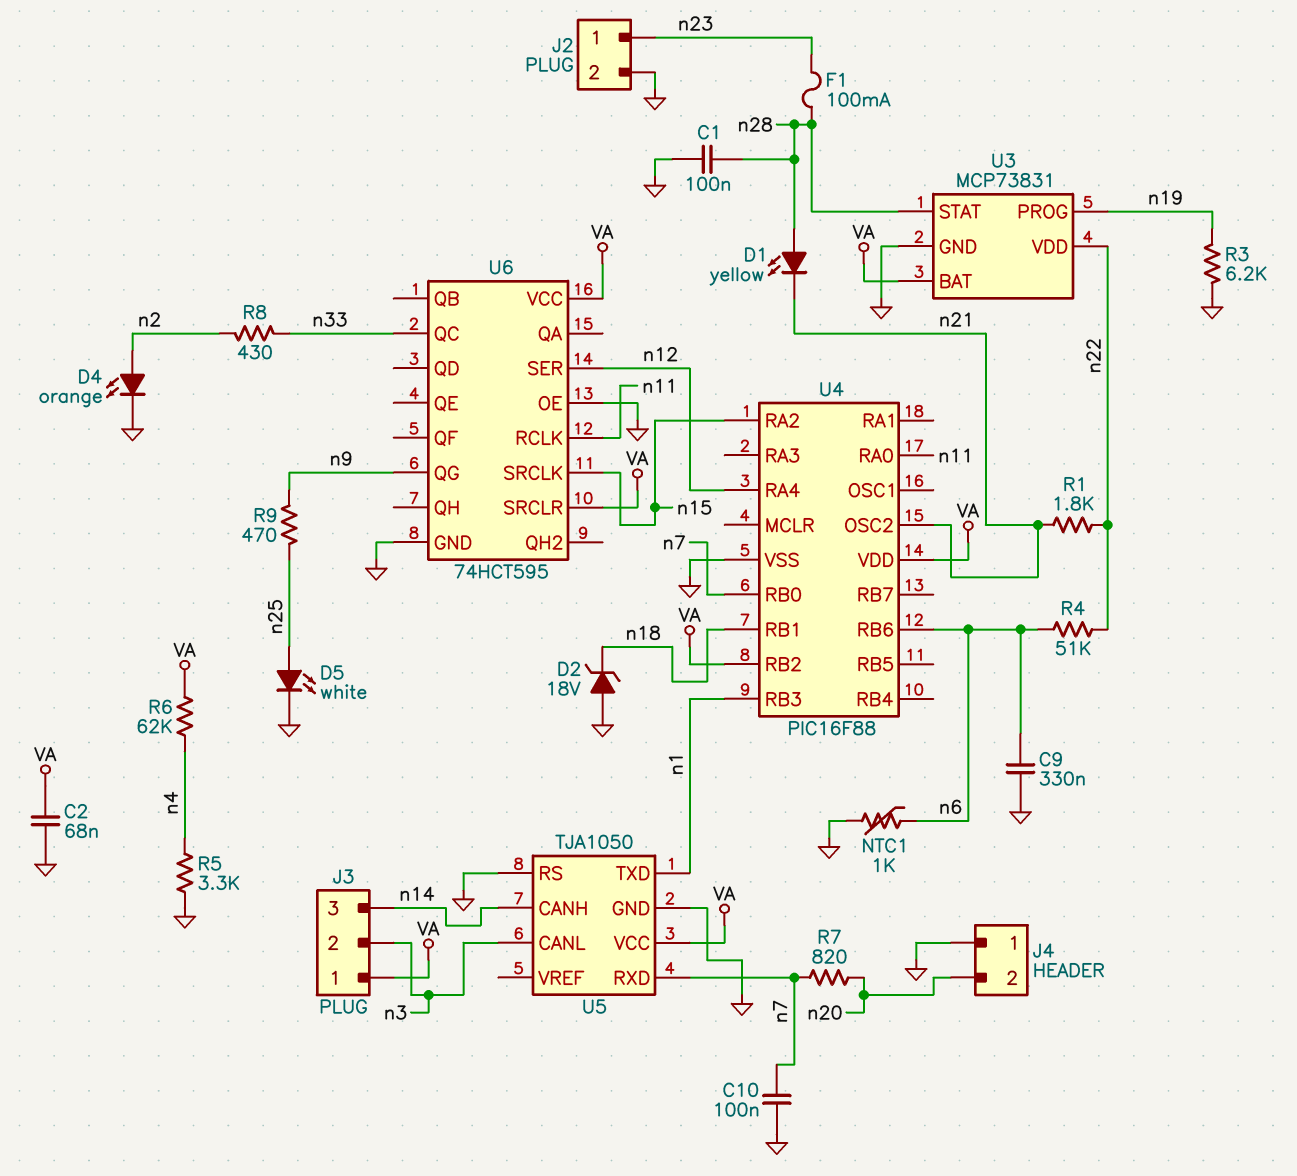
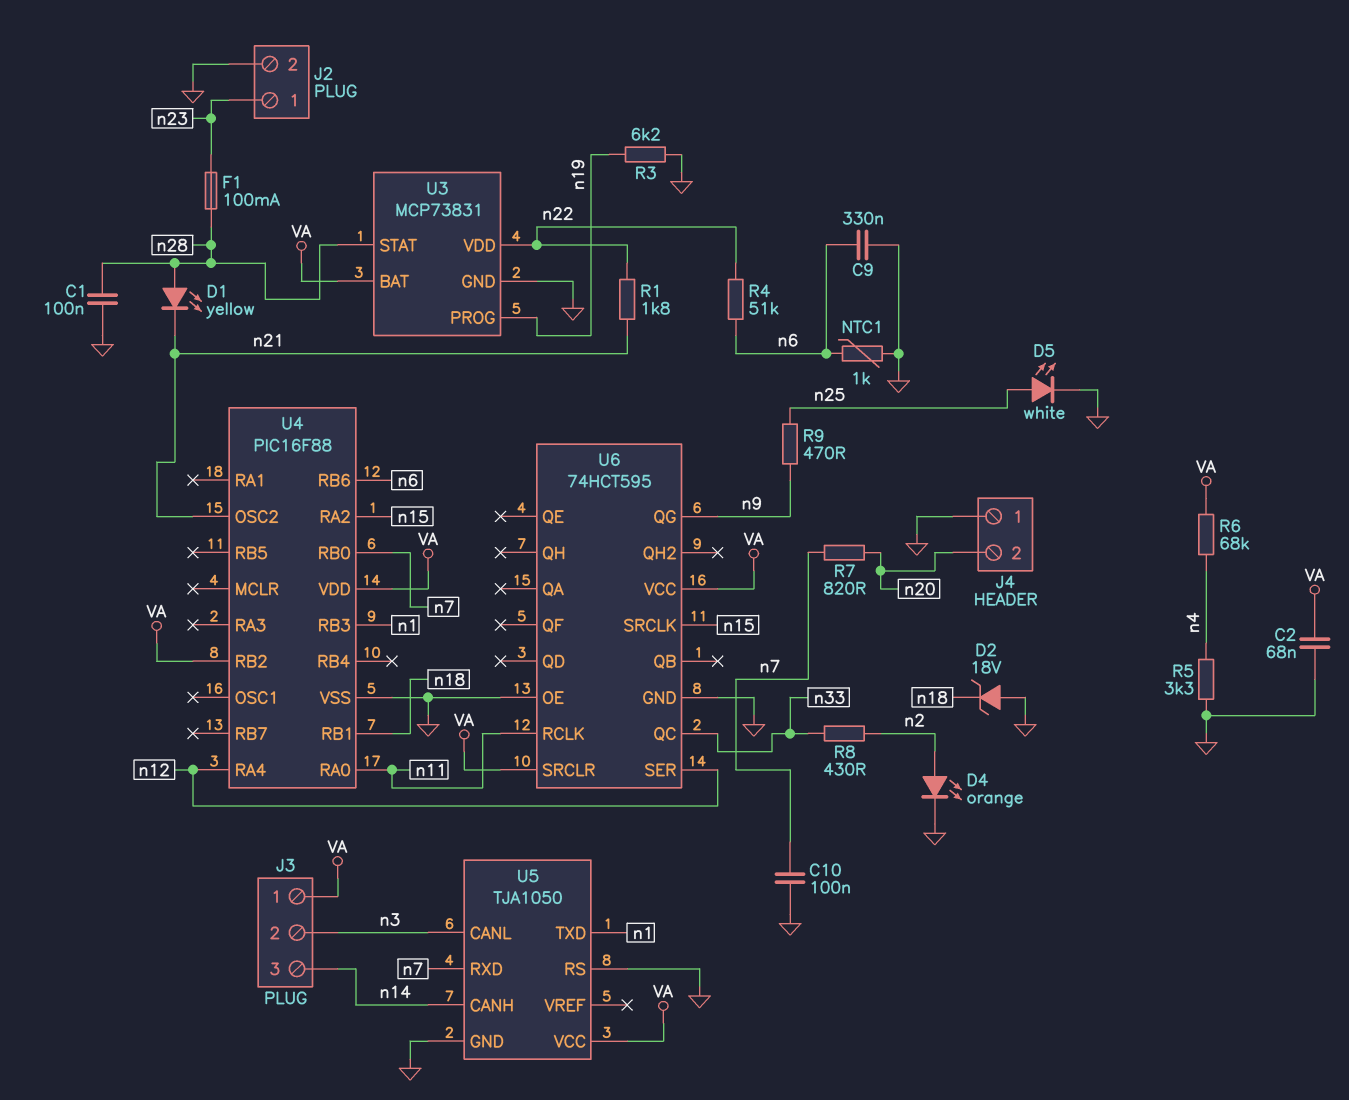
R6: 62k (VA, n4) -> 68k (VA, n4)

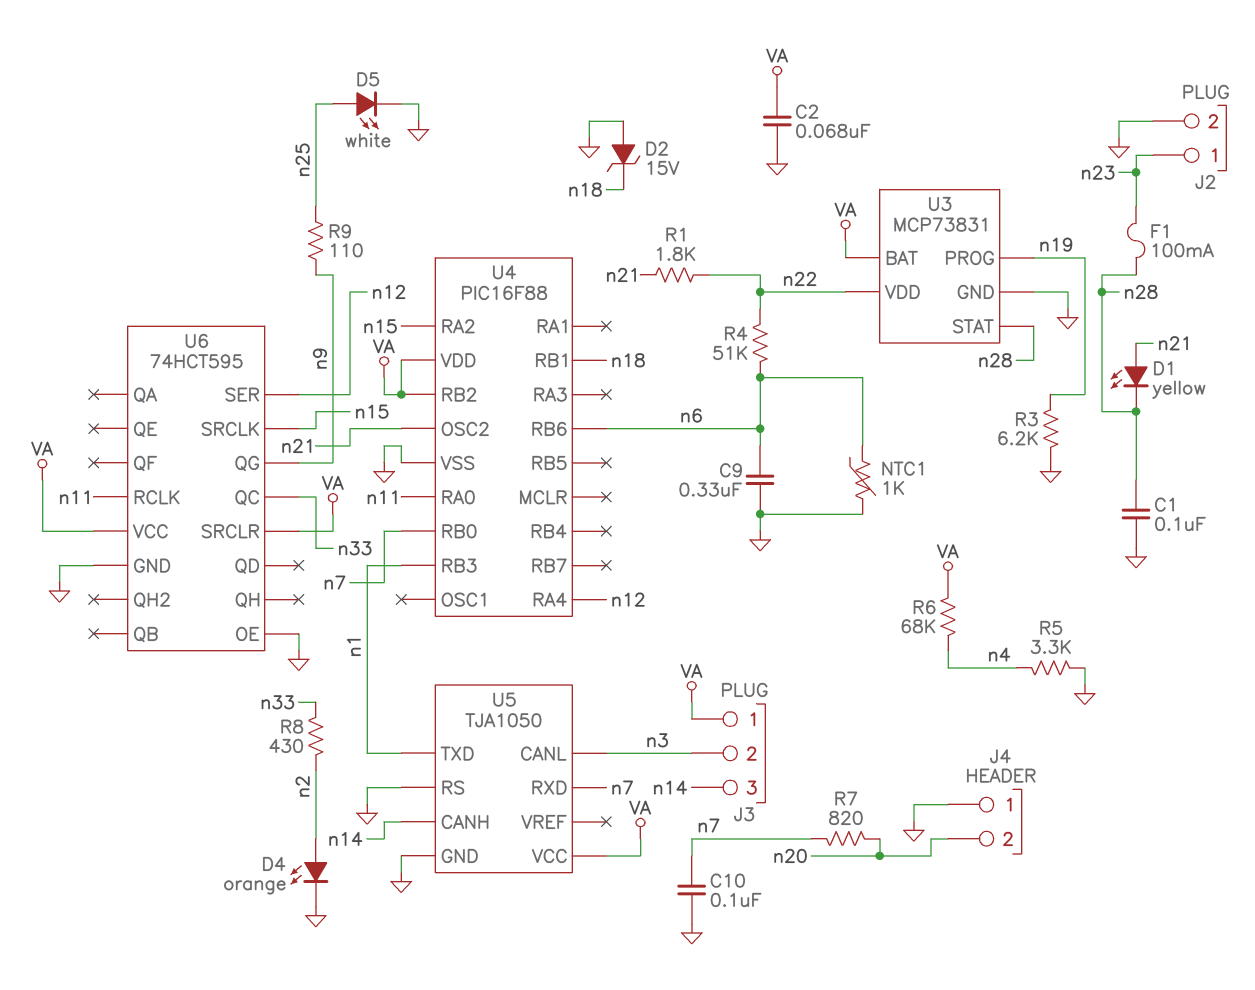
D1: LED yellow (A n28, K n21) -> LED yellow (A n21, K n28)
D2: zener 18V (A GND, K n18) -> zener 15V (A GND, K n18)
R9: 470 (n9, n25) -> 110 (n9, n25)

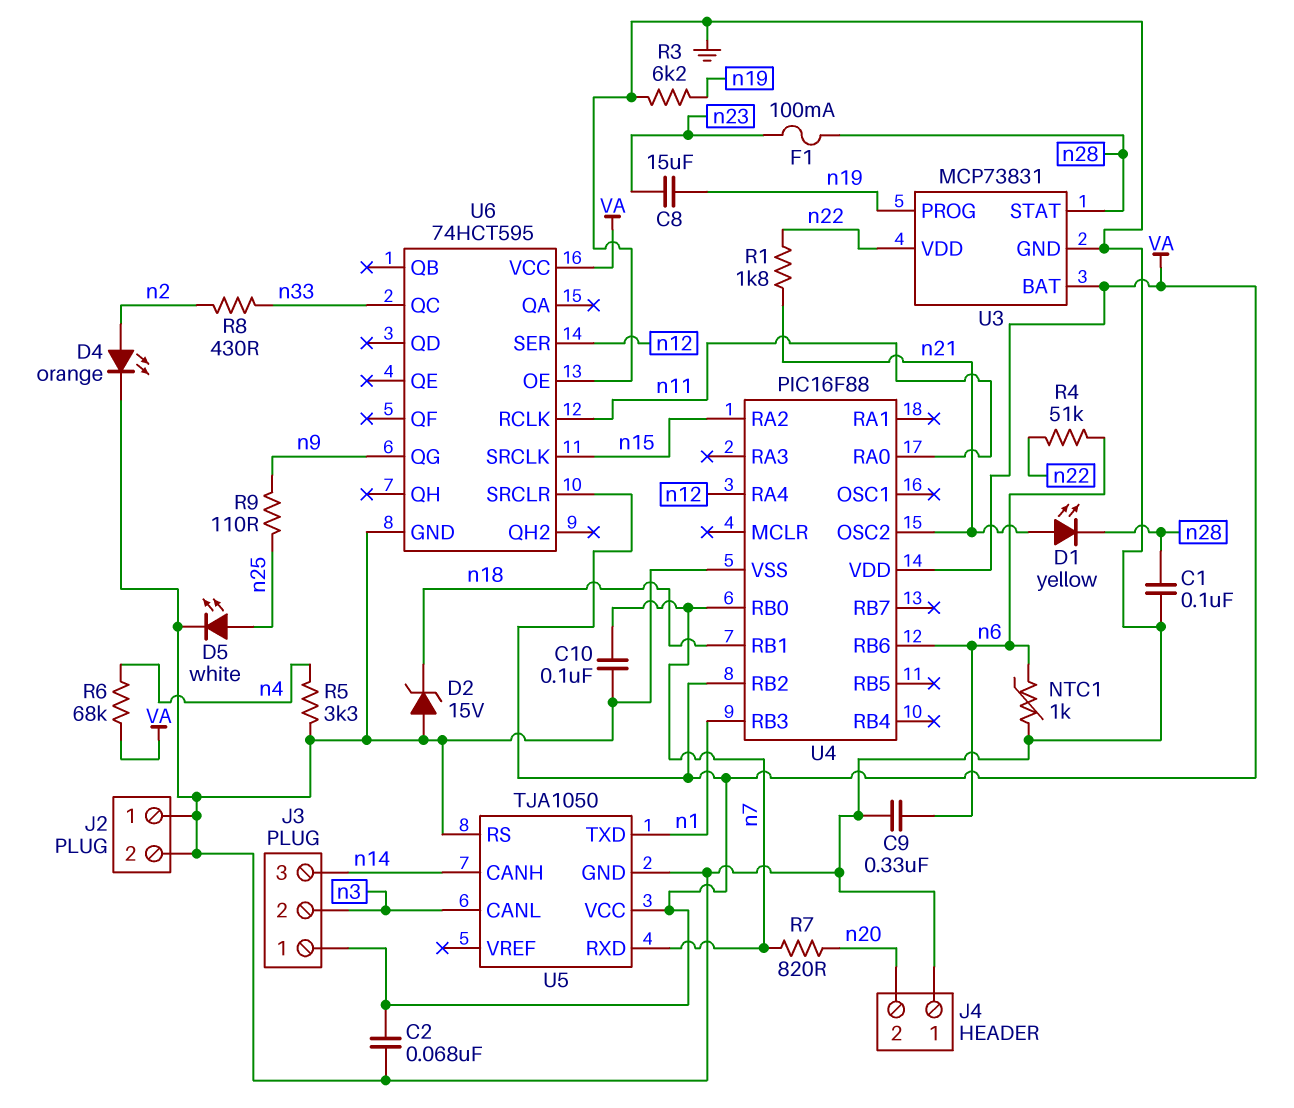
C8: none -> 15uF (n19, n23)
J2 pin 1: n23 -> GND

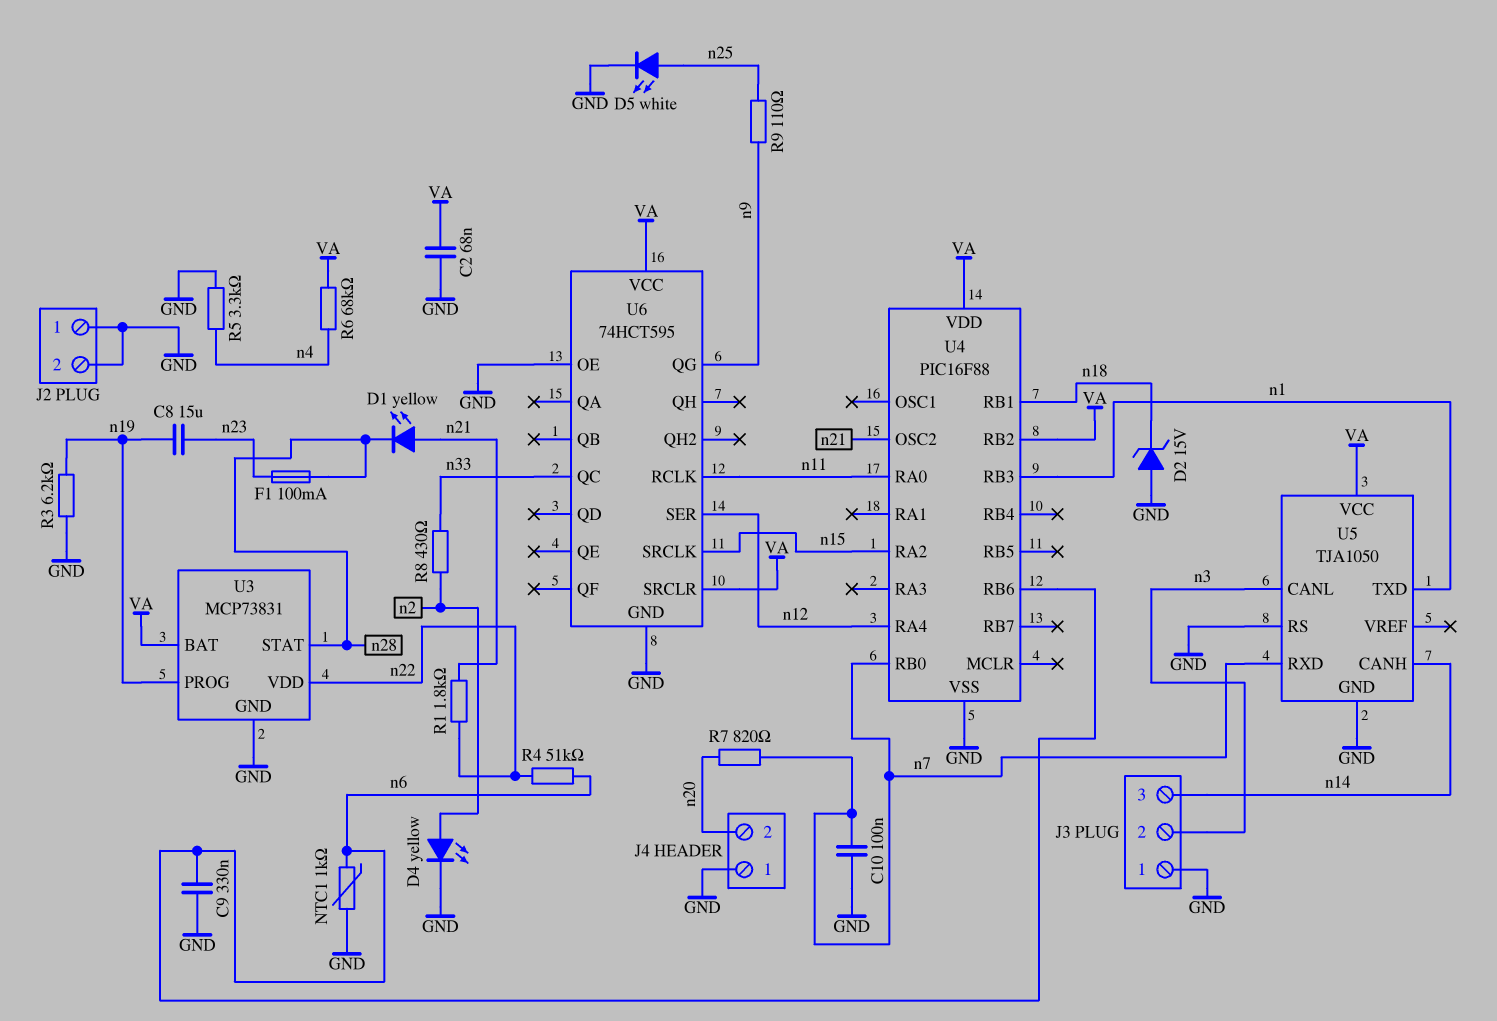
C1: 100nF (GND, n28) -> none
D4: LED orange (A n2, K GND) -> LED yellow (A n2, K GND)
J3 pin 1: VA -> GND

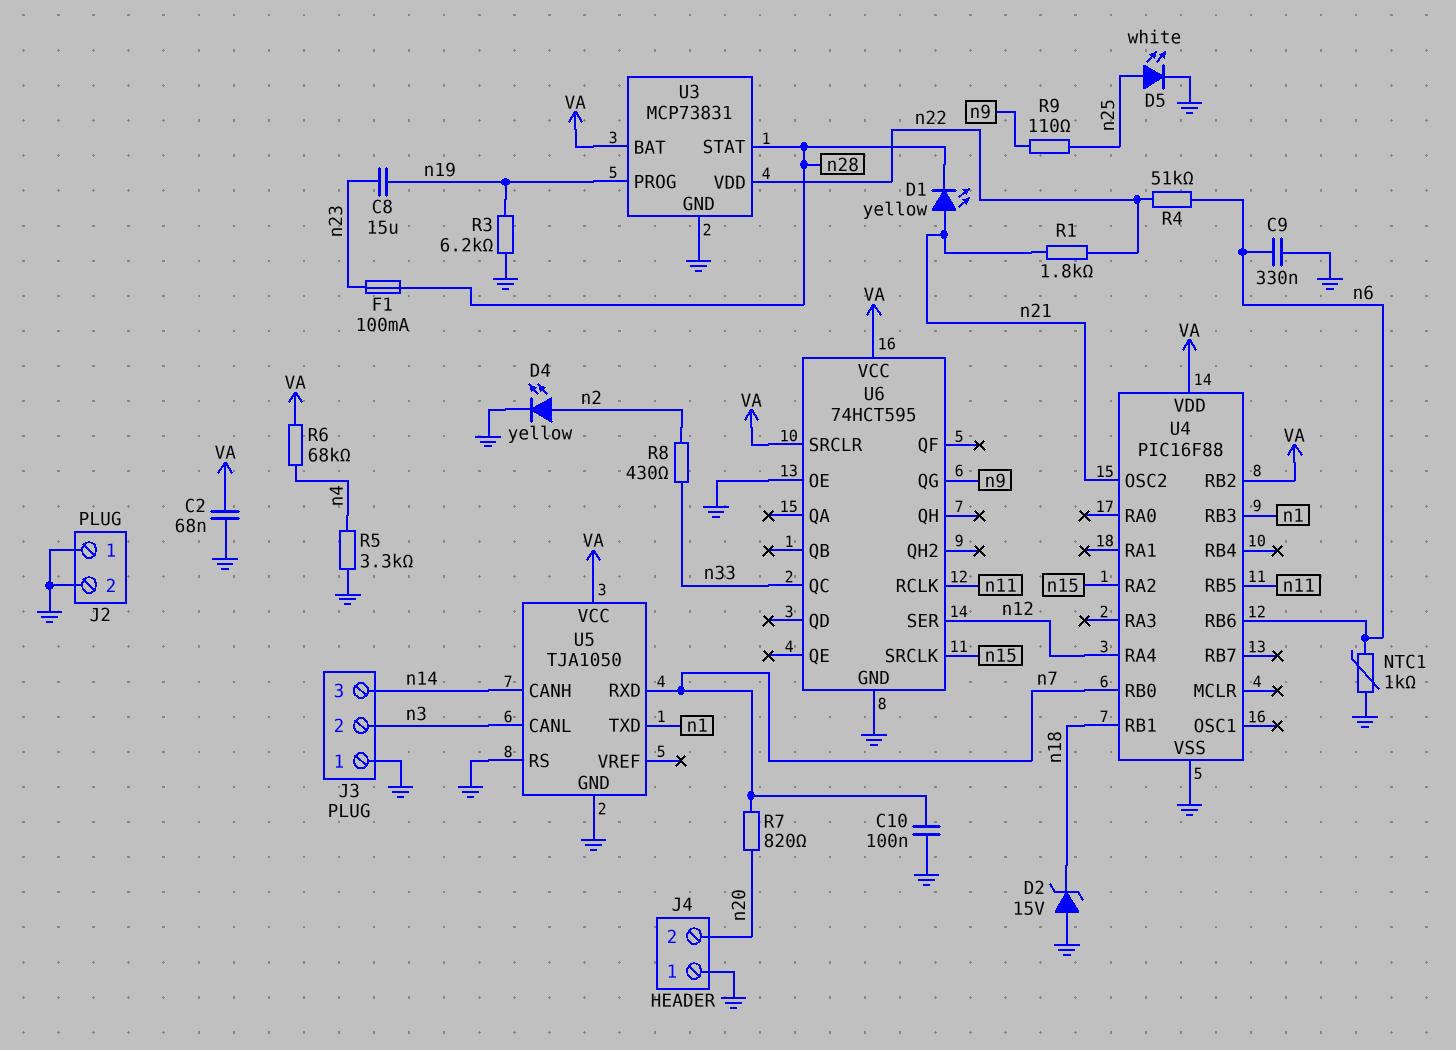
U4 pin RA0: n11 -> none
U4 pin RB5: none -> n11

